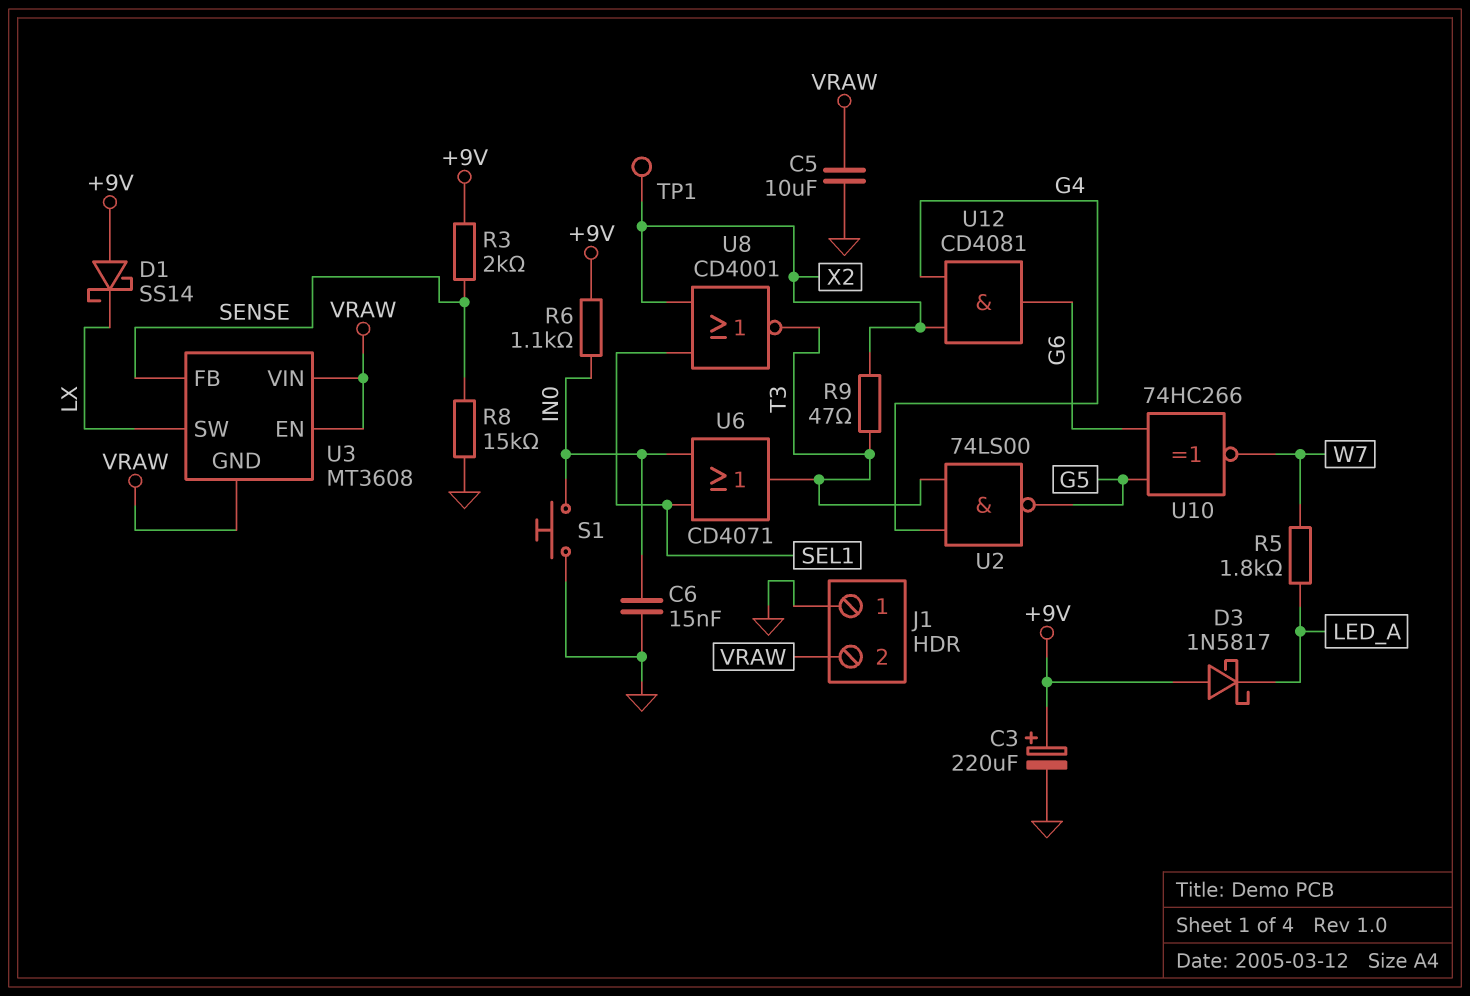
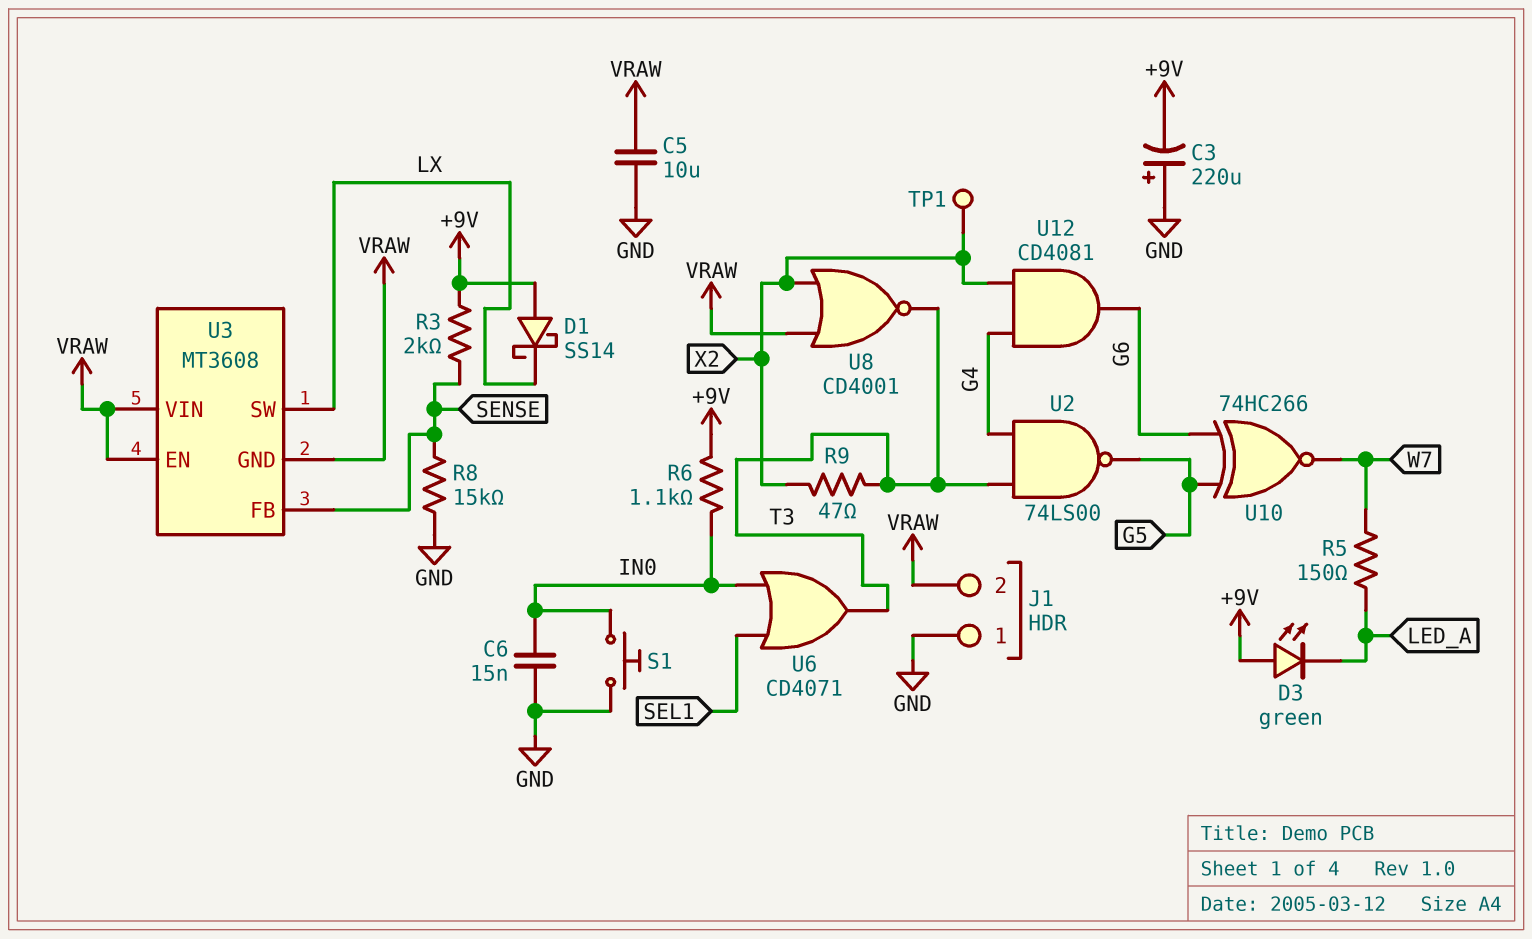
C3: 220uF (plus +9V, minus GND) -> 220uF (plus GND, minus +9V)
D3: schottky 1N5817 (A +9V, K LED_A) -> LED green (A +9V, K LED_A)
R5: 1.8k (LED_A, W7) -> 150 (LED_A, W7)
U8: NOR CD4001 (in SEL1, in X2, out T3) -> NOR CD4001 (in VRAW, in X2, out T3)

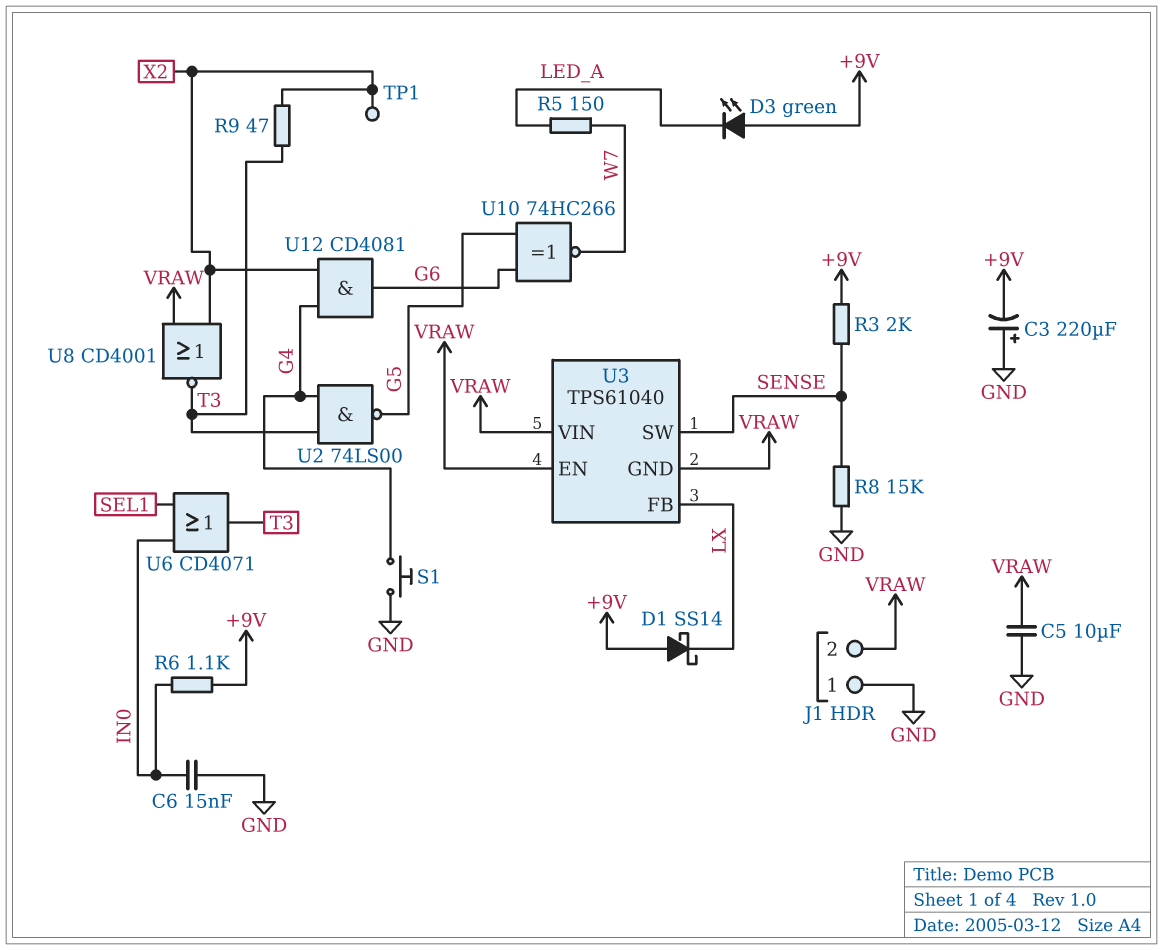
S1: button (GND, IN0) -> button (G4, GND)
U3: MT3608 -> TPS61040
U3 pin FB: SENSE -> LX
U3 pin SW: LX -> SENSE

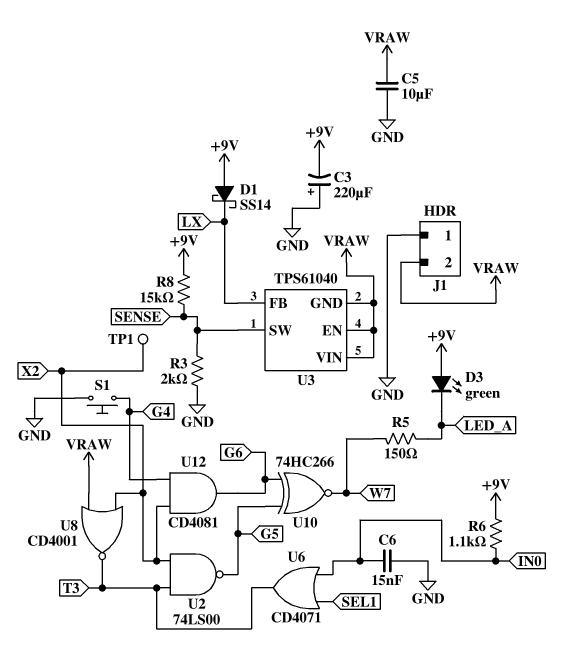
R3: 2k (+9V, SENSE) -> 2k (GND, SENSE)
R8: 15k (GND, SENSE) -> 15k (+9V, SENSE)
R9: 47 (T3, X2) -> none
U2: NAND 74LS00 (in G4, in T3, out G5) -> NAND 74LS00 (in T3, in X2, out G5)

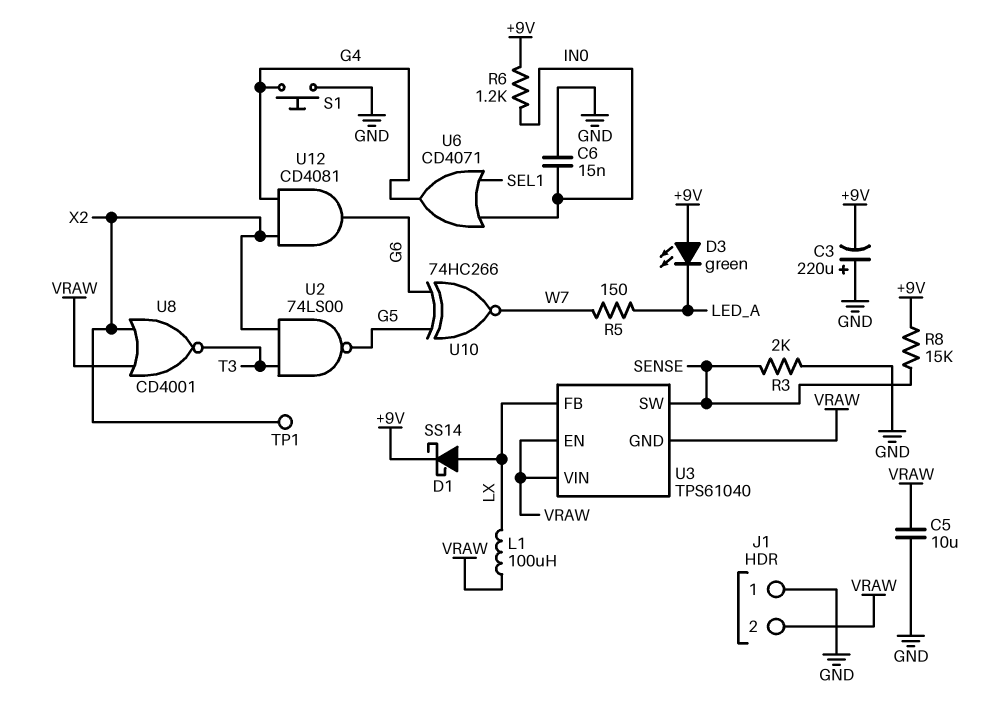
D1: schottky SS14 (A +9V, K LX) -> schottky SS14 (A LX, K +9V)
L1: none -> 100uH (LX, VRAW)
R6: 1.1k (+9V, IN0) -> 1.2k (+9V, IN0)
U6: OR CD4071 (in IN0, in SEL1, out T3) -> OR CD4071 (in IN0, in SEL1, out G4)

